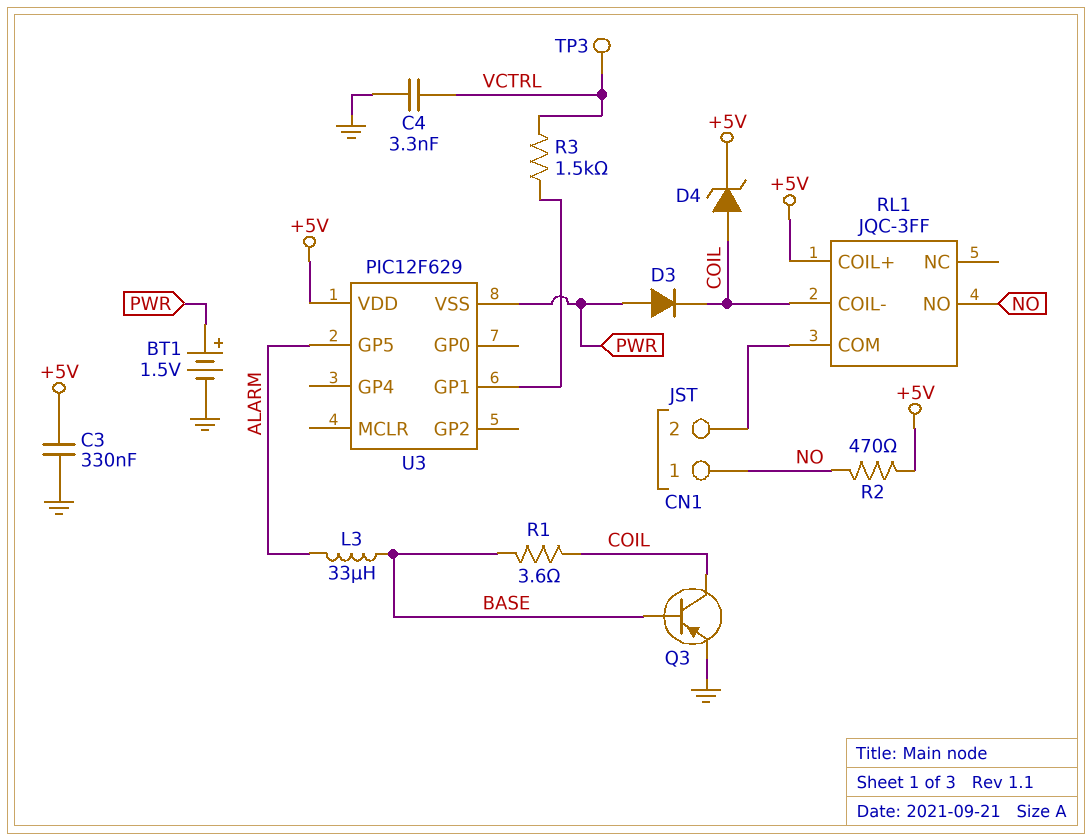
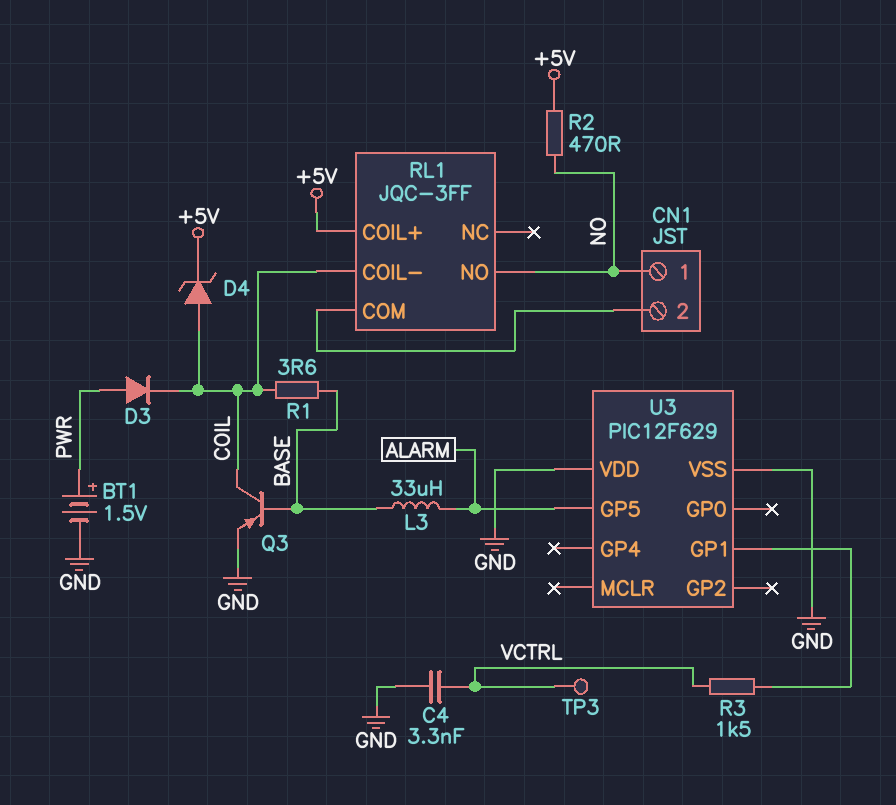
C3: 330nF (+5V, GND) -> none
U3 pin VDD: +5V -> GND
U3 pin VSS: PWR -> GND

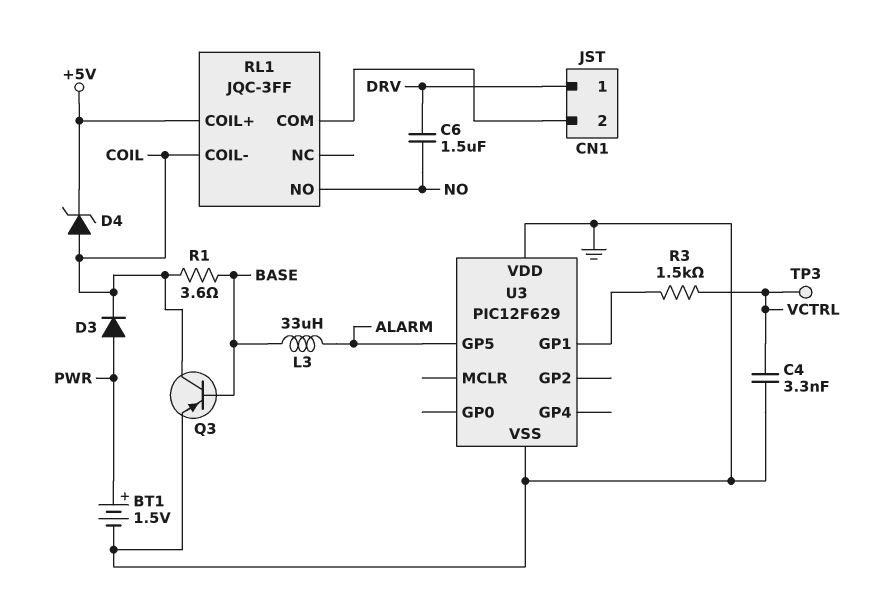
C6: none -> 1.5uF (DRV, NO)
CN1 pin 1: NO -> DRV
R2: 470 (+5V, NO) -> none

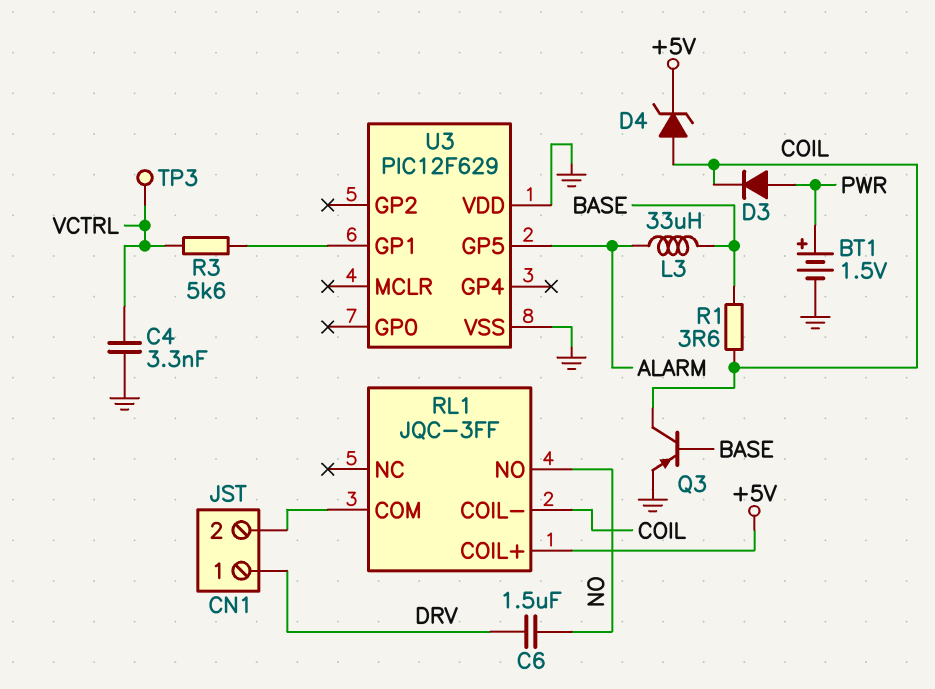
R3: 1.5k (U3/GP1, VCTRL) -> 5.6k (U3/GP1, VCTRL)

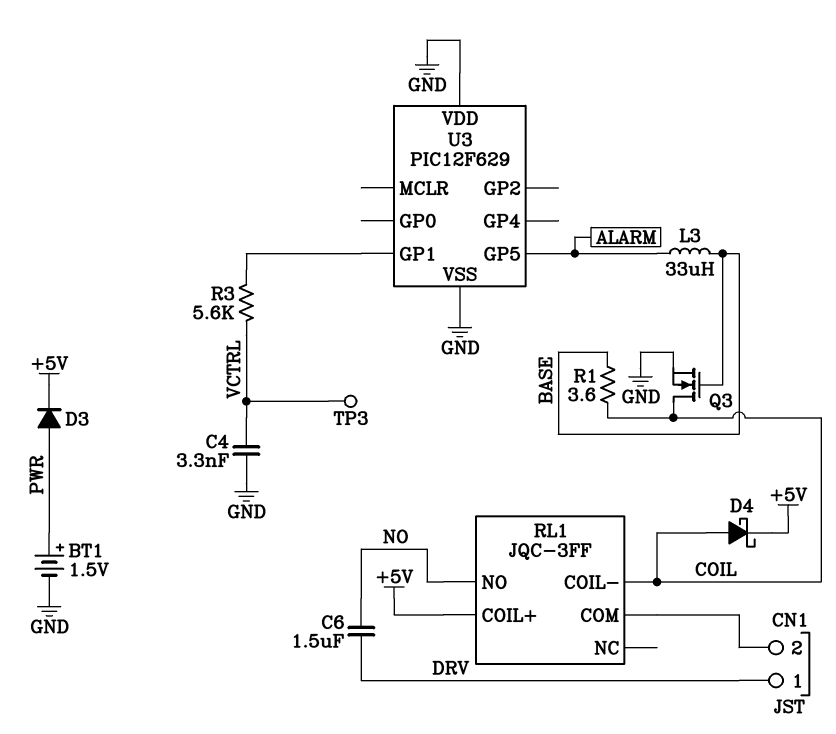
D3: diode (A PWR, K COIL) -> diode (A PWR, K +5V)
D4: zener (A COIL, K +5V) -> schottky (A COIL, K +5V)
Q3: PNP (B BASE, C COIL, E GND) -> NMOS (G BASE, D COIL, S GND)

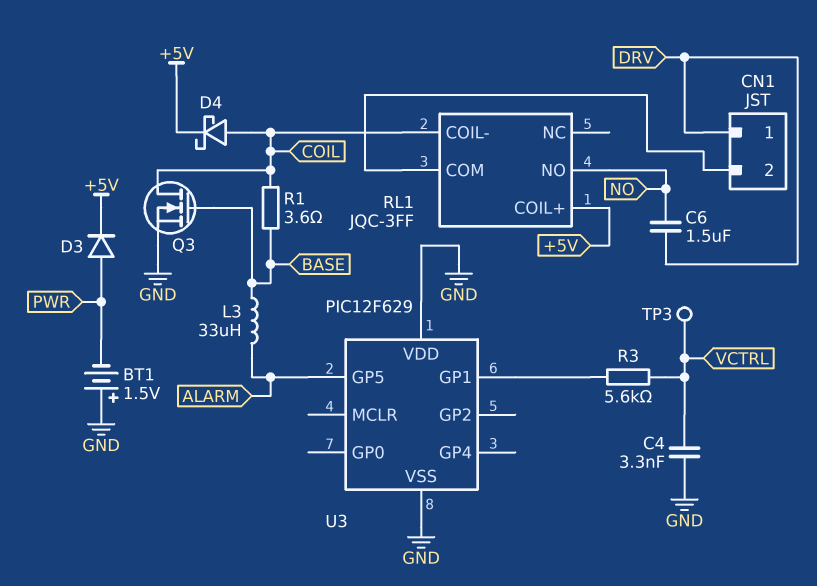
BT1: 1.5V (plus PWR, minus GND) -> 1.5V (plus GND, minus PWR)

